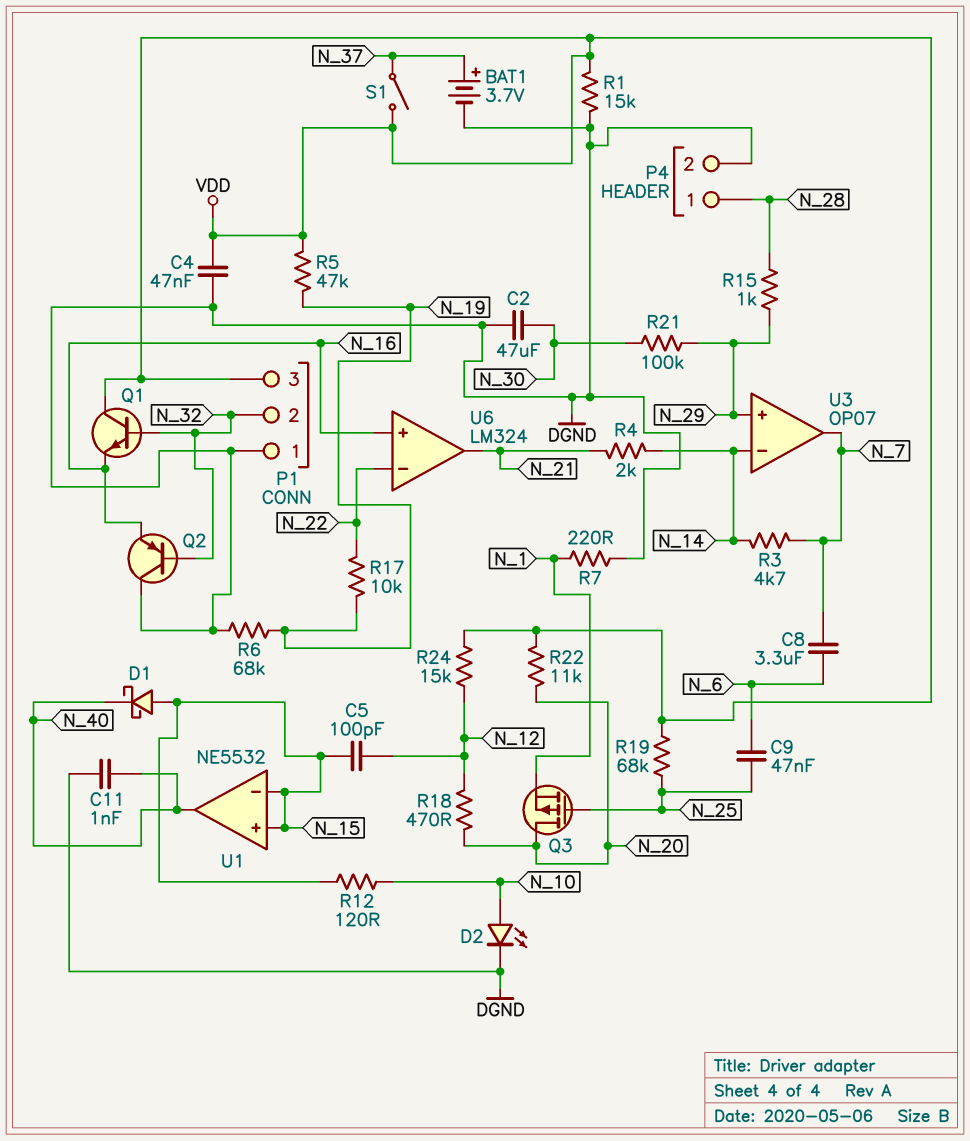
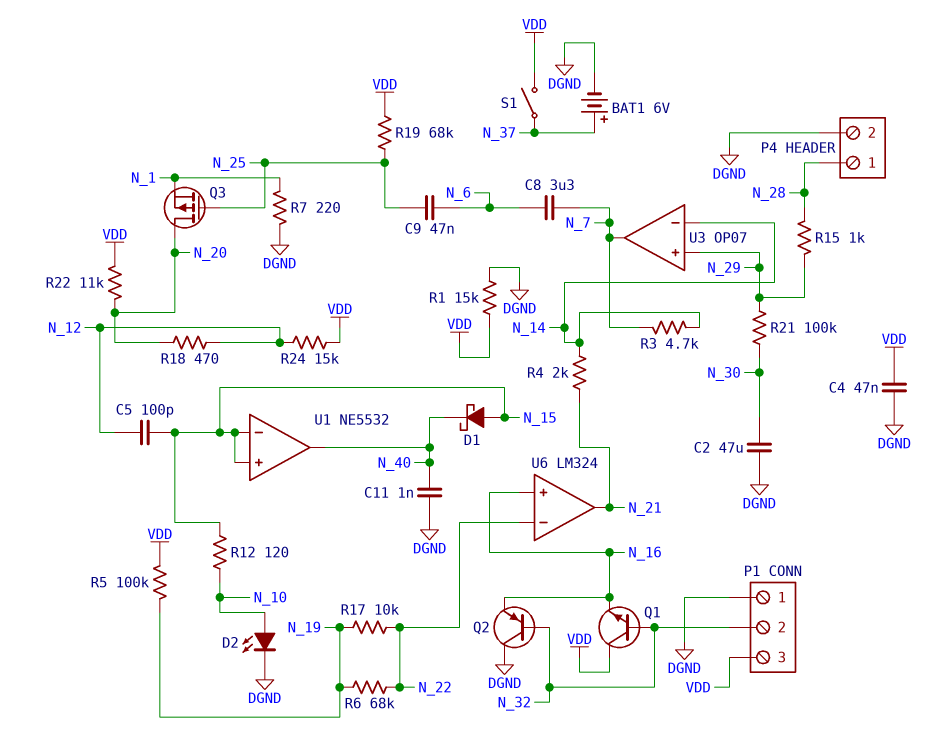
BAT1: 3.7V (plus N_37, minus DGND) -> 6V (plus N_37, minus DGND)
R5: 47k (N_19, VDD) -> 100k (N_19, VDD)
R6: 68k (DGND, N_19) -> 68k (N_19, N_22)

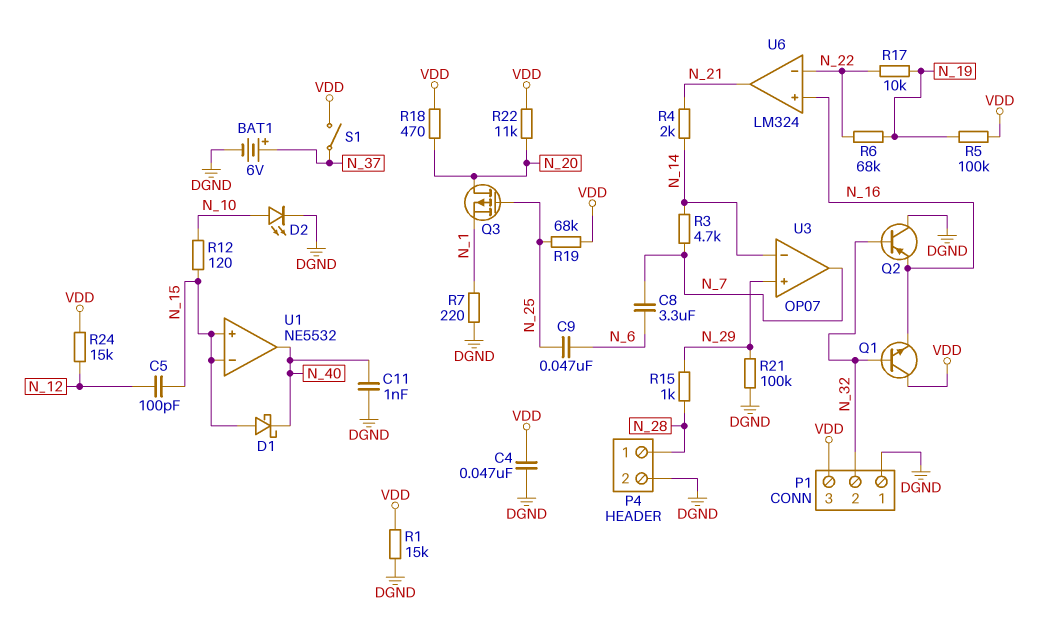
C2: 47uF (DGND, N_30) -> none
R18: 470 (N_12, N_20) -> 470 (N_20, VDD)
R21: 100k (N_29, N_30) -> 100k (DGND, N_29)

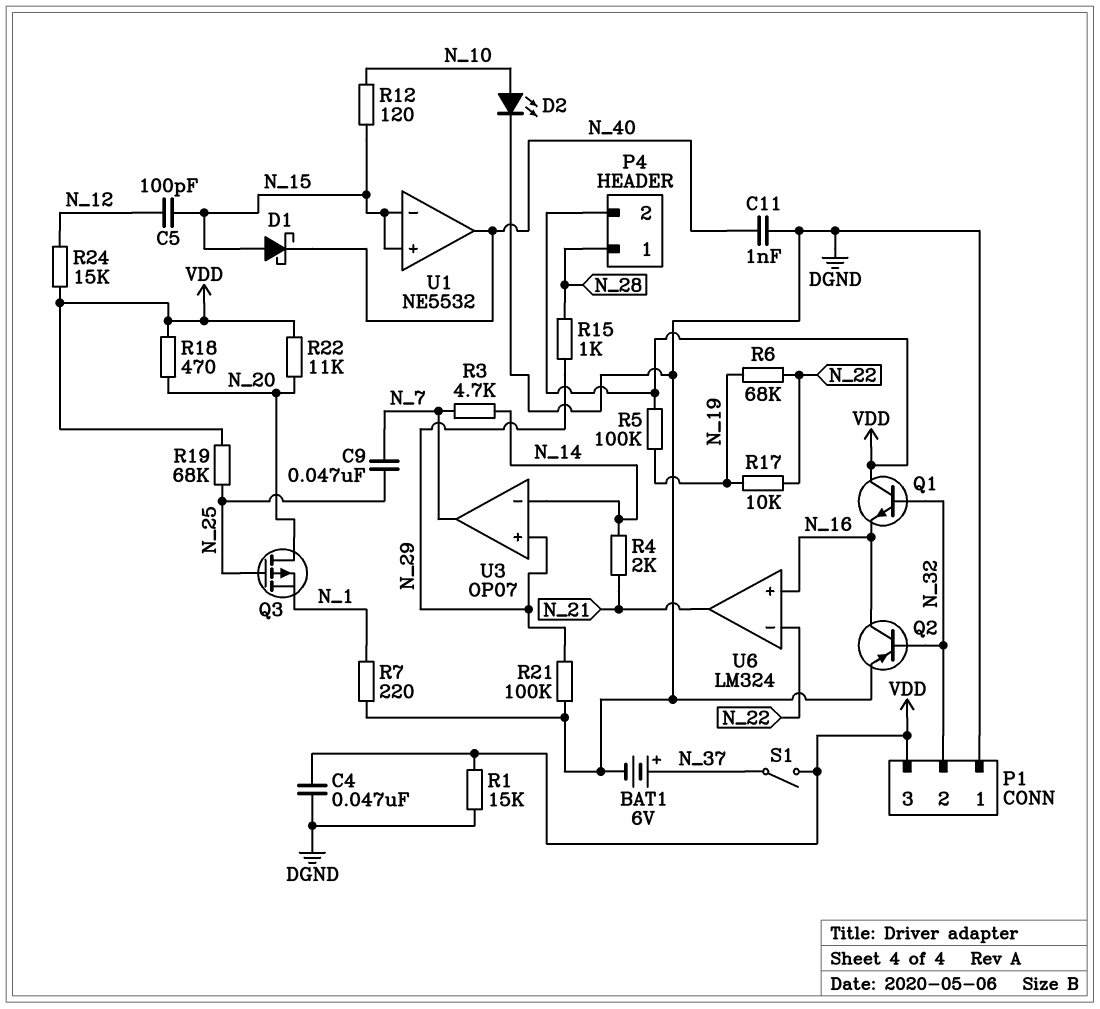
C8: 3.3uF (N_6, N_7) -> none
C9: 47nF (N_6, N_25) -> 47nF (N_7, N_25)
P4 pin 2: DGND -> VDD
Q2: PNP (B N_32, C DGND, E N_16) -> PNP (B N_32, C N_16, E DGND)

